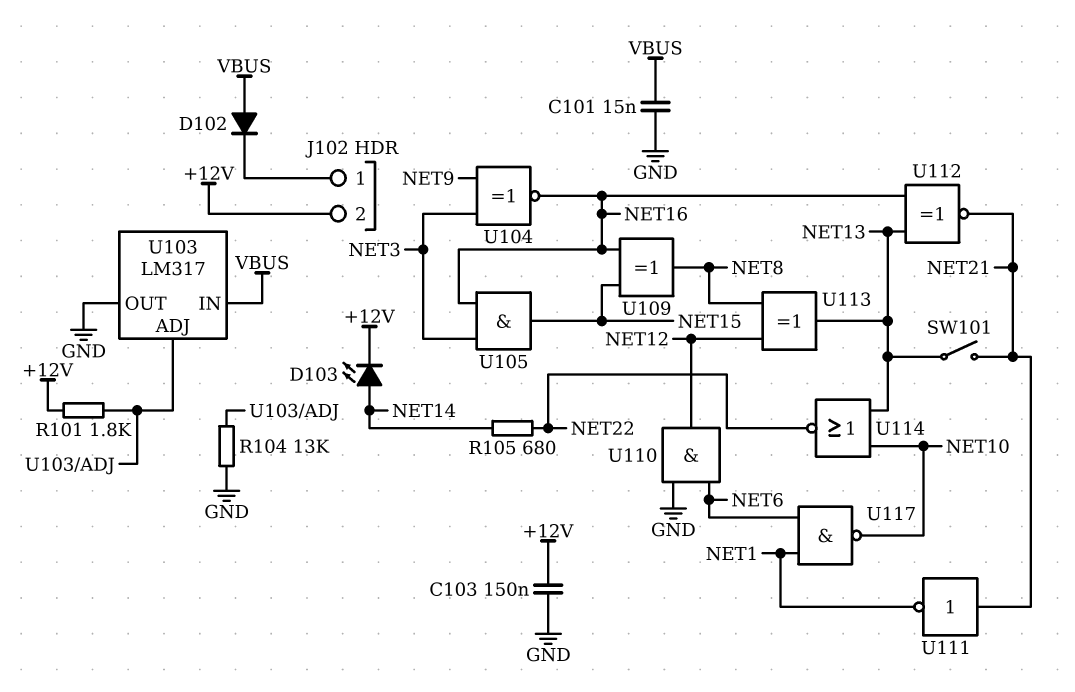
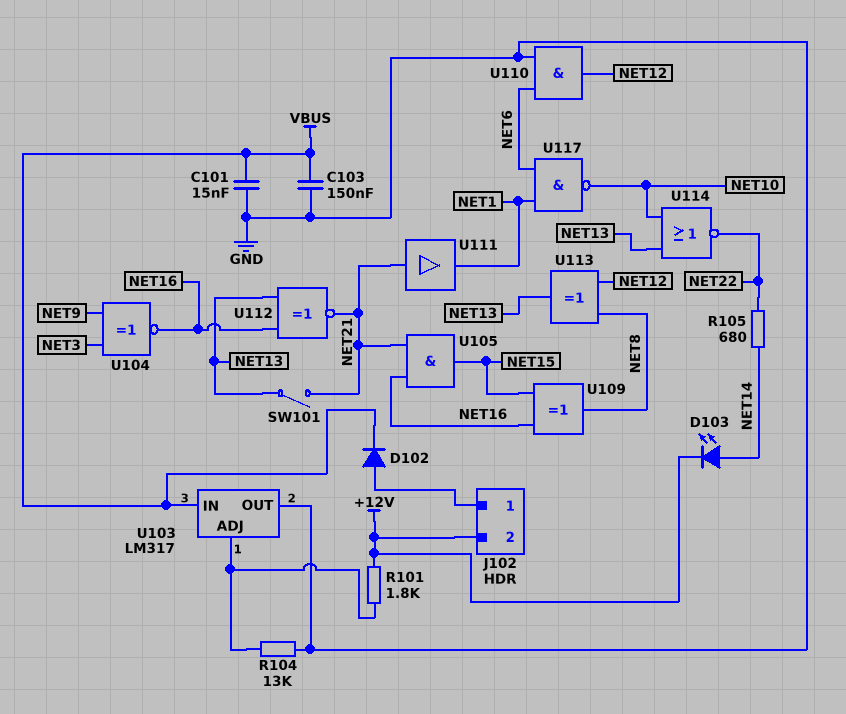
C103: 150nF (+12V, GND) -> 150nF (GND, VBUS)
D102: diode (A VBUS, K J102/1) -> diode (A J102/1, K VBUS)
U105: AND (in NET3, in NET16, out NET15) -> AND (in NET16, in NET21, out NET15)
U111: NOT (in NET21, out NET1) -> buffer (in NET21, out NET1)

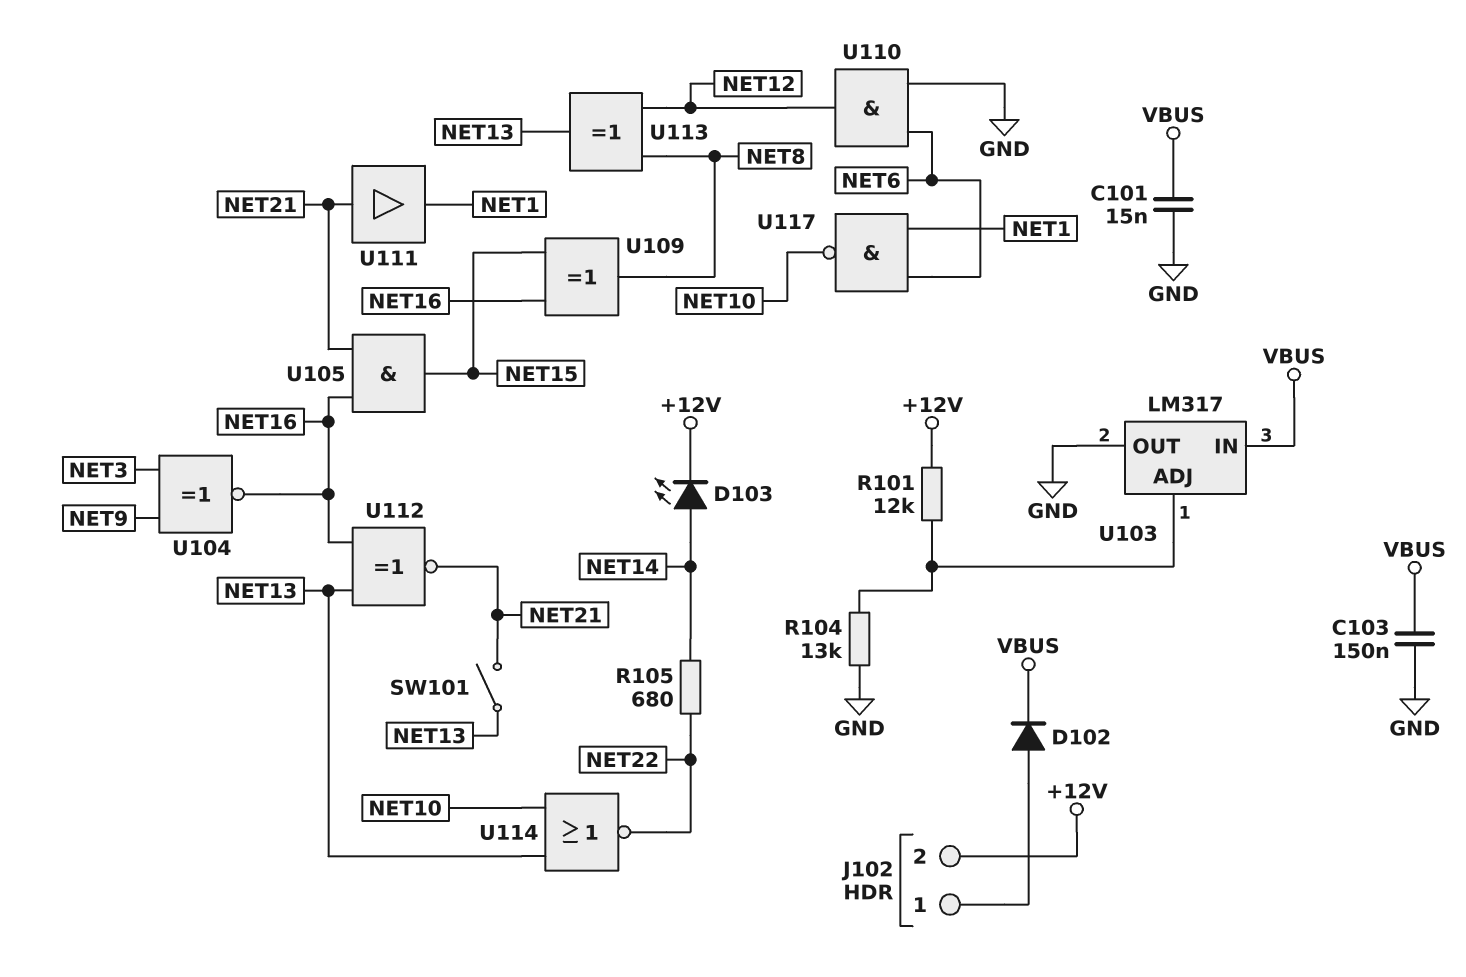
R101: 1.8k (+12V, U103/ADJ) -> 12k (+12V, U103/ADJ)

